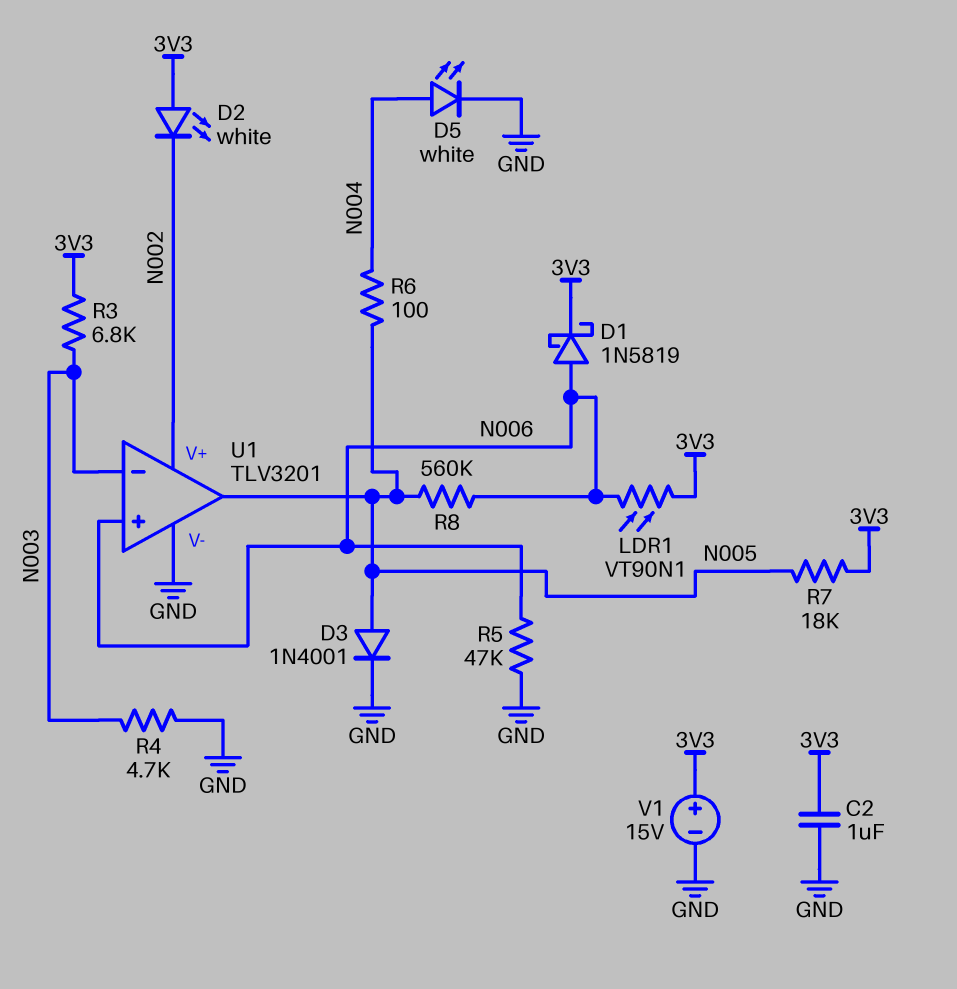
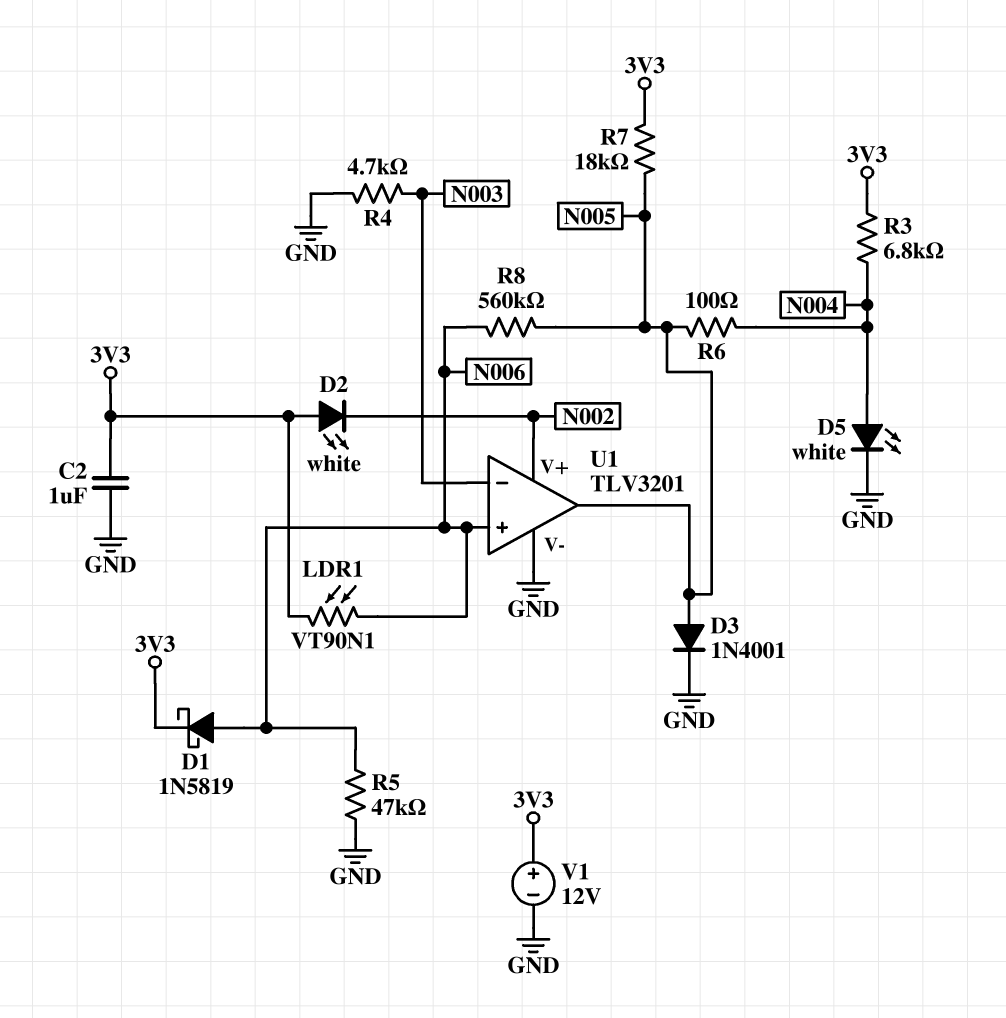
R3: 6.8k (3V3, N003) -> 6.8k (3V3, N004)
V1: 15V (plus 3V3, minus GND) -> 12V (plus 3V3, minus GND)

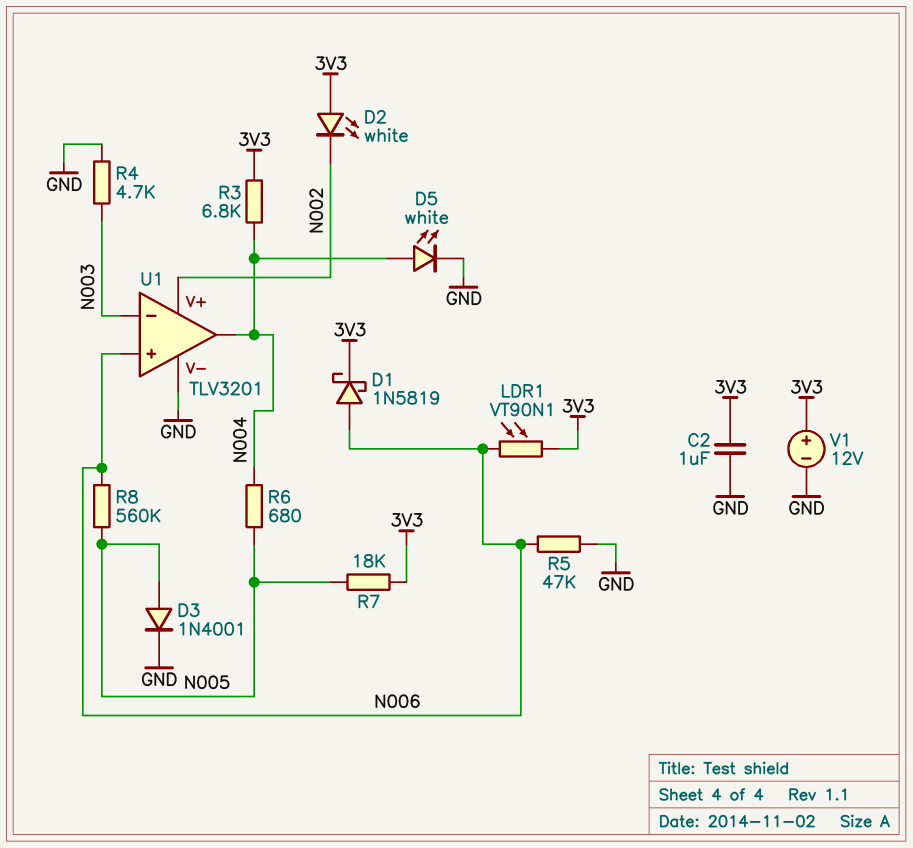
R6: 100 (N004, N005) -> 680 (N004, N005)
U1 pin out: N005 -> N004

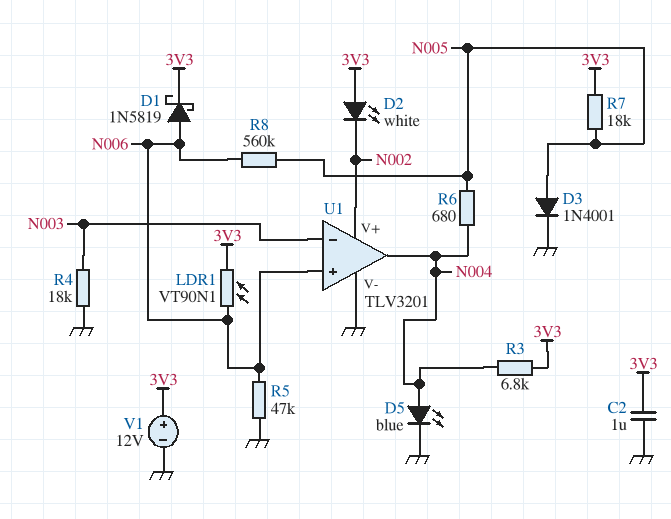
D5: LED white (A N004, K GND) -> LED blue (A N004, K GND)
R4: 4.7k (GND, N003) -> 18k (GND, N003)

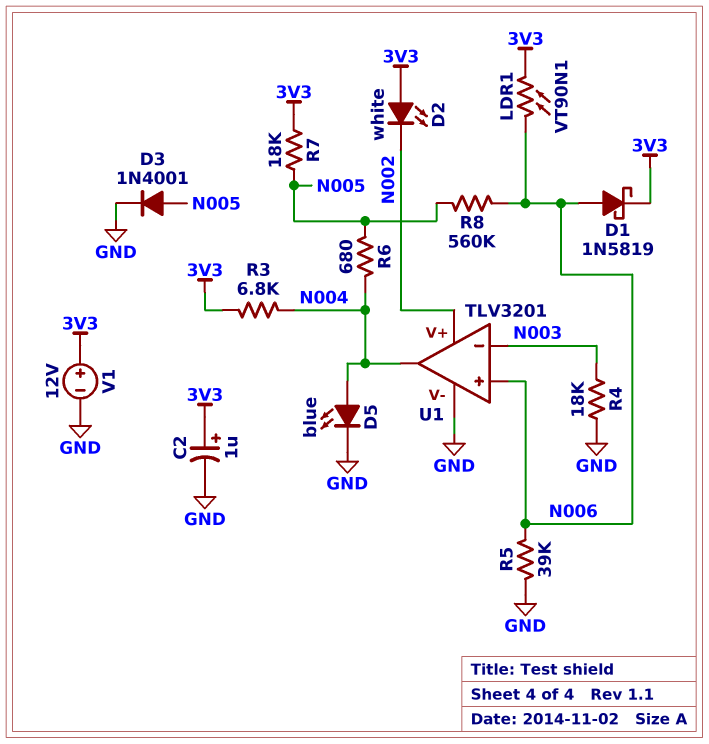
C2: 1uF (3V3, GND) -> 1uF (plus 3V3, minus GND)
R5: 47k (GND, N006) -> 39k (GND, N006)

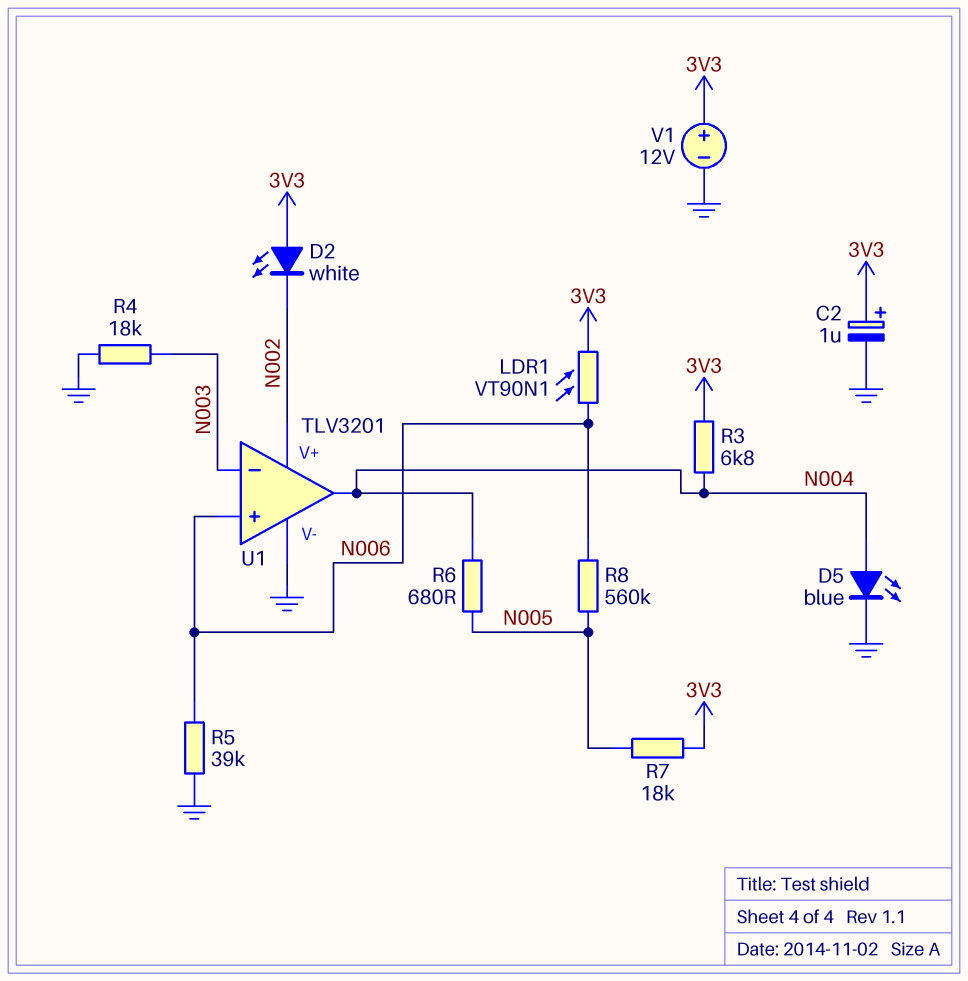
D1: schottky 1N5819 (A N006, K 3V3) -> none
D3: diode 1N4001 (A N005, K GND) -> none

